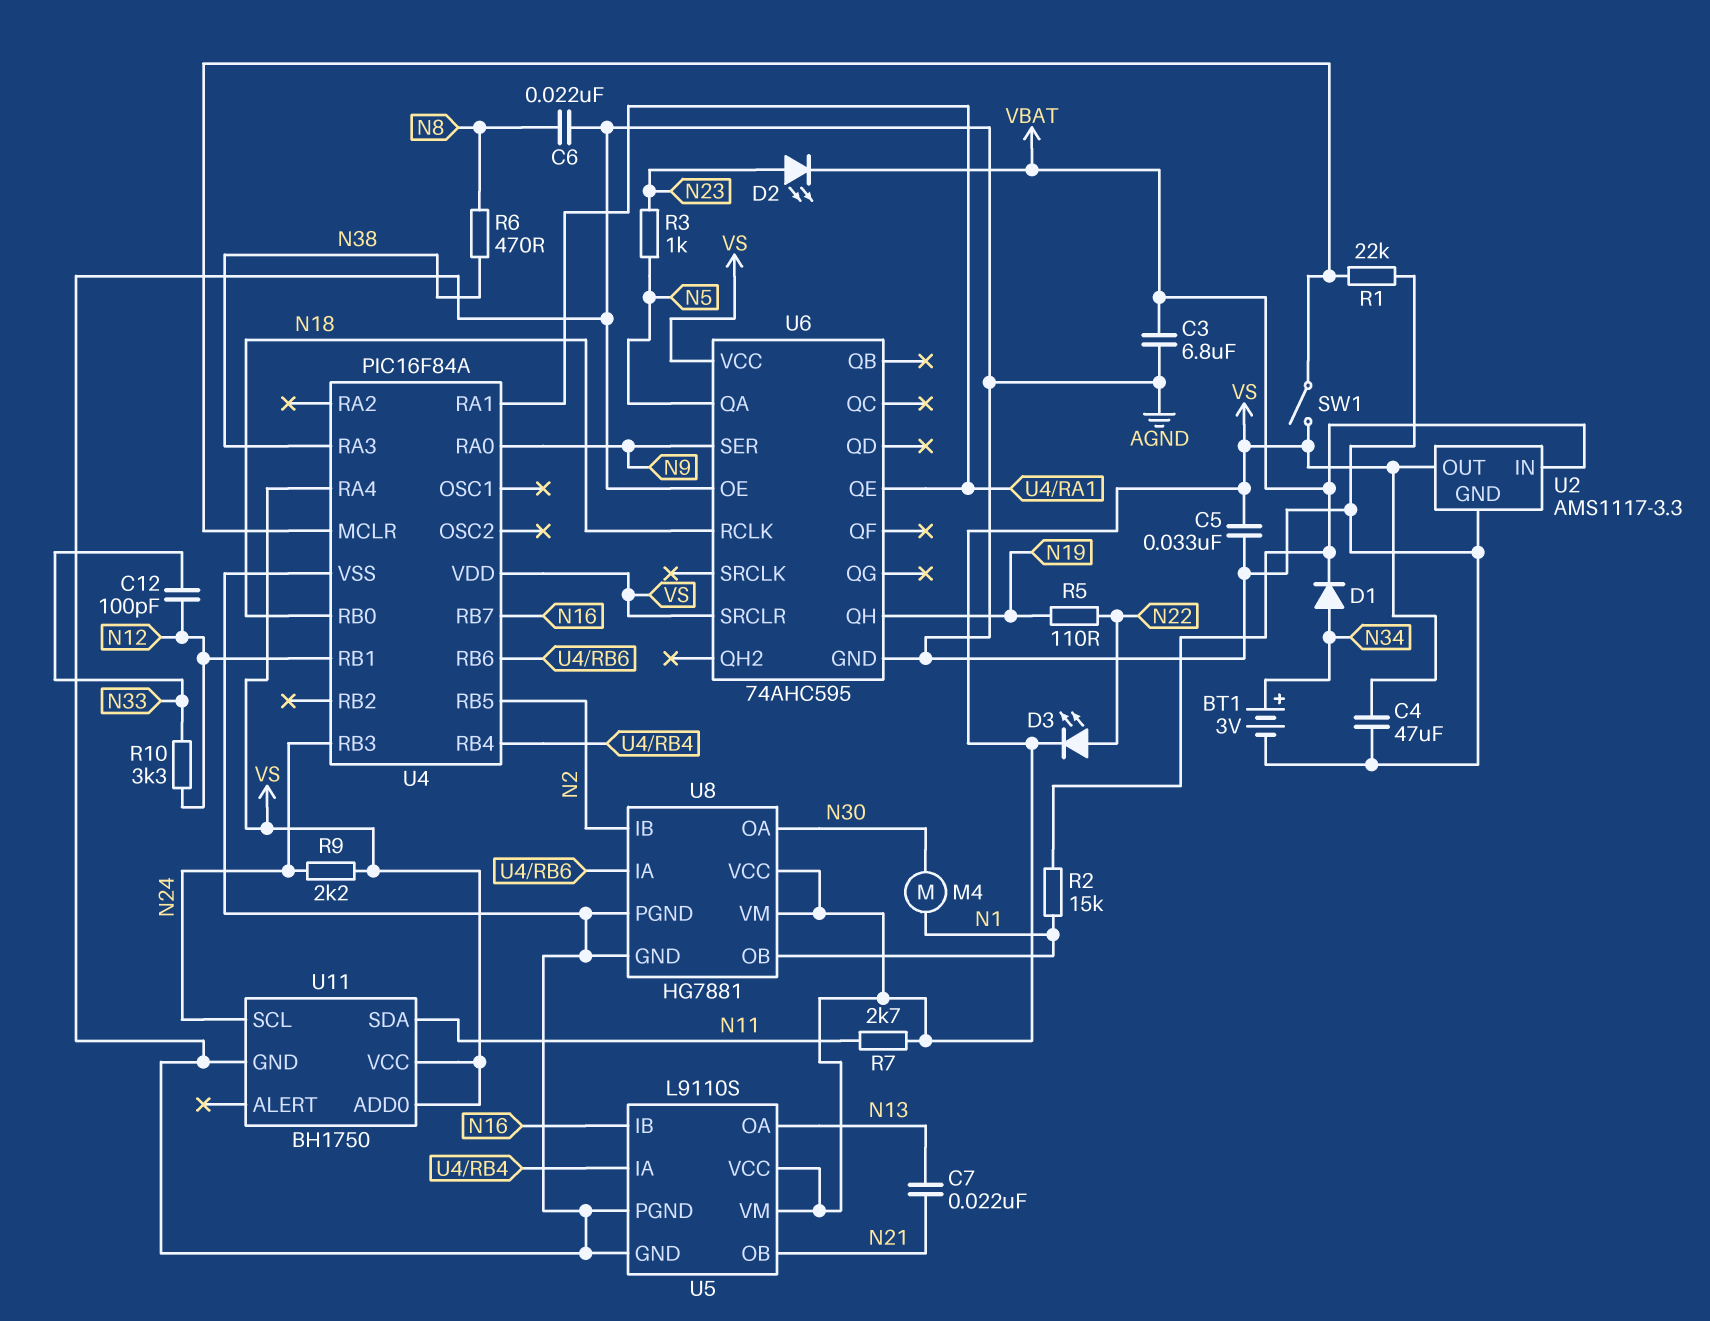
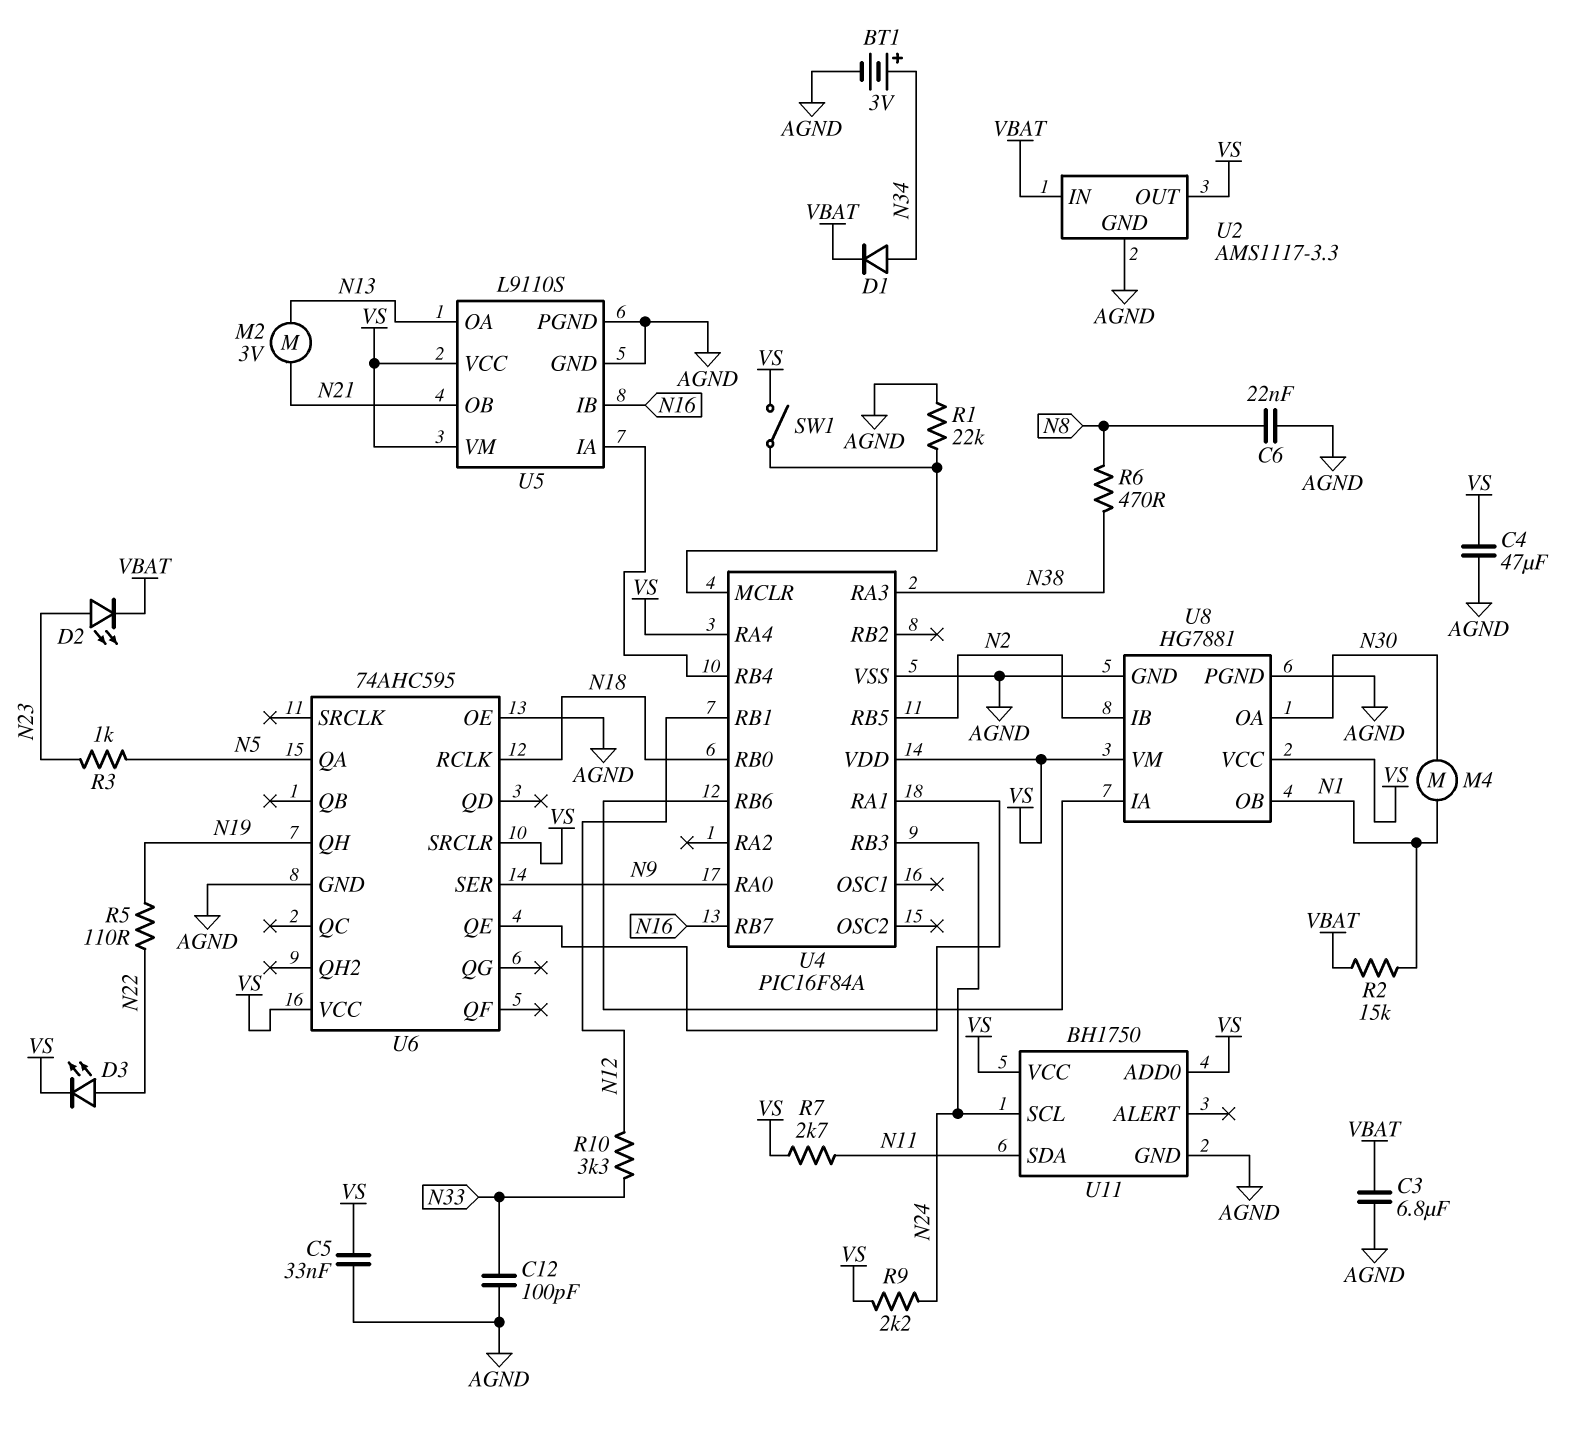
C7: 22nF (N13, N21) -> none
C12: 100pF (N12, N33) -> 100pF (AGND, N33)
M2: none -> motor 3V (N13, N21)

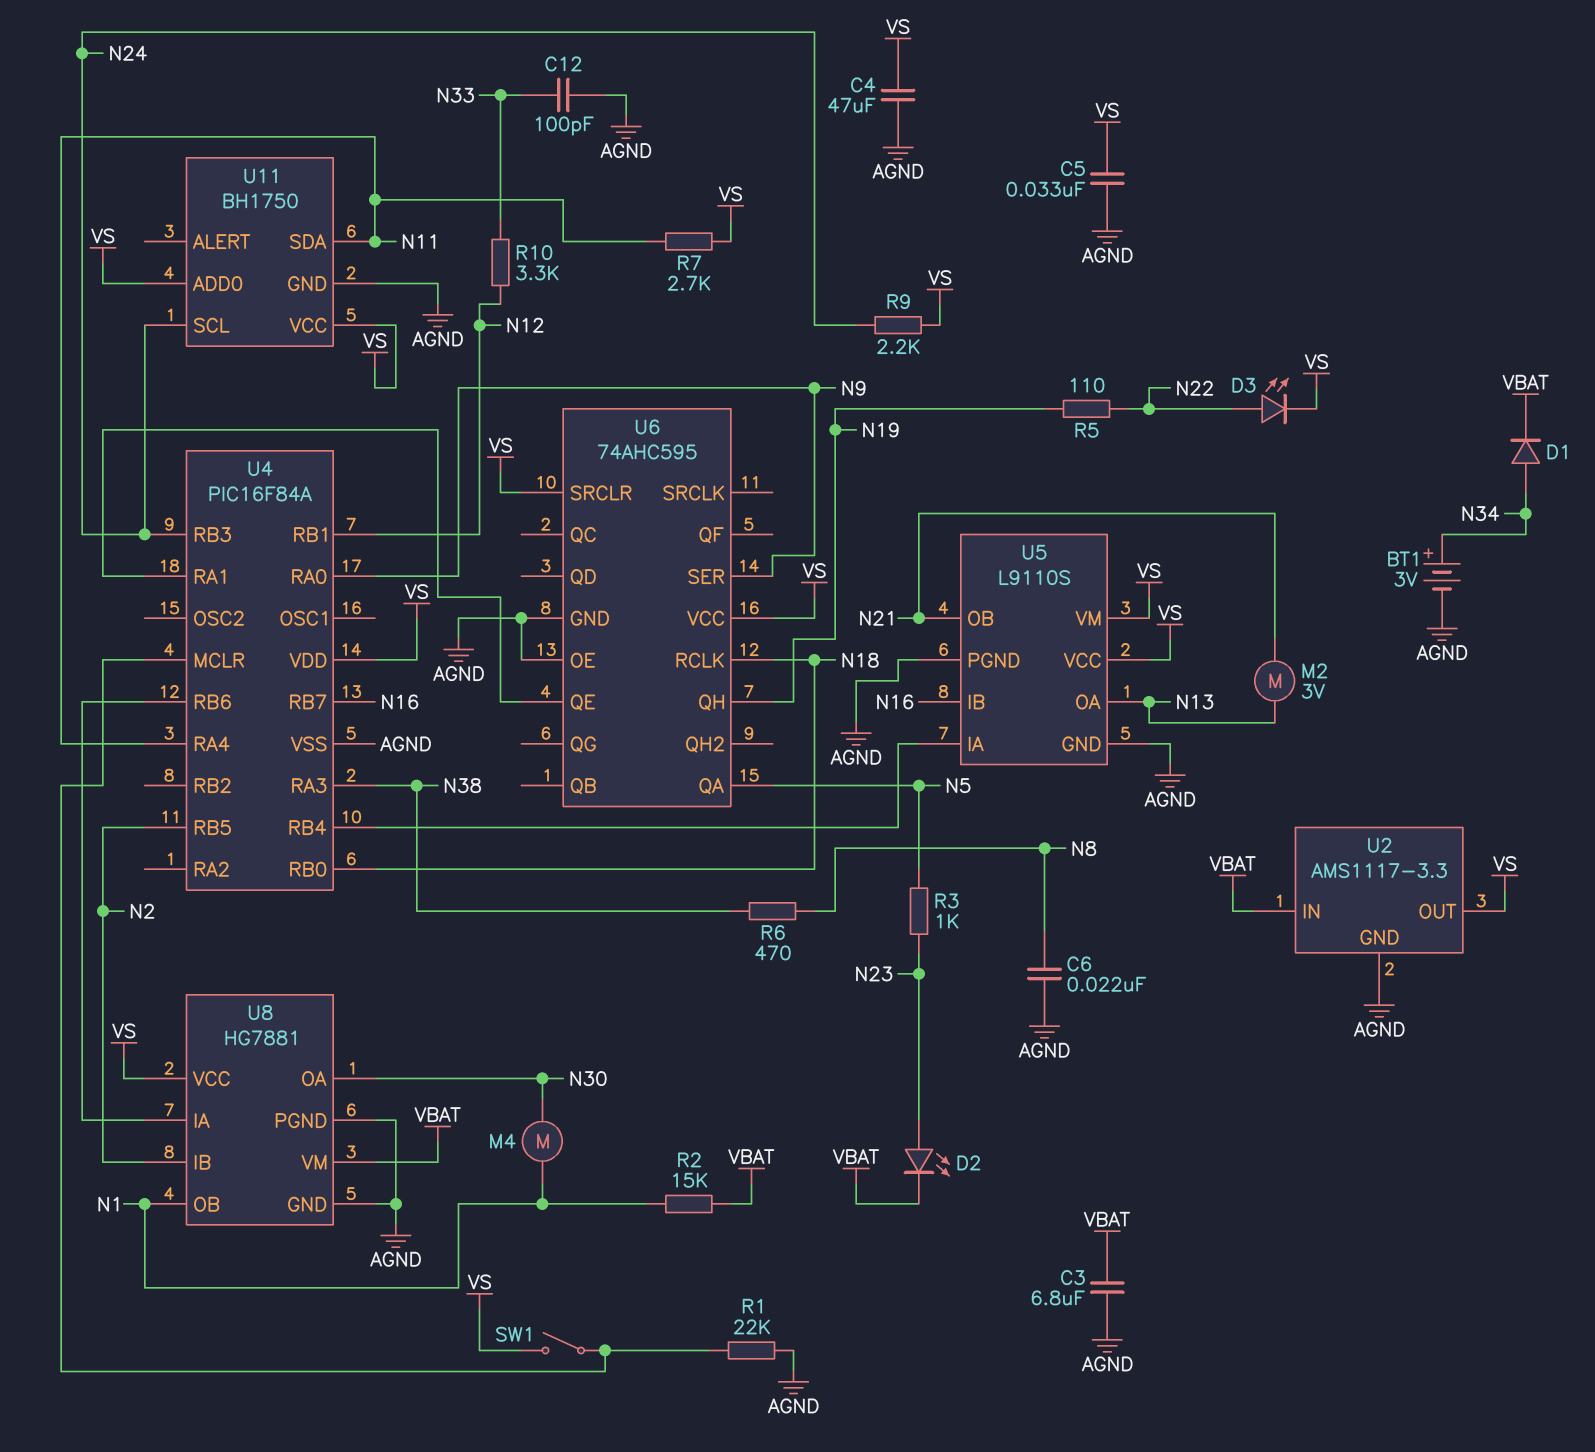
U4 pin RA4: VS -> N11
U8 pin VM: VS -> VBAT

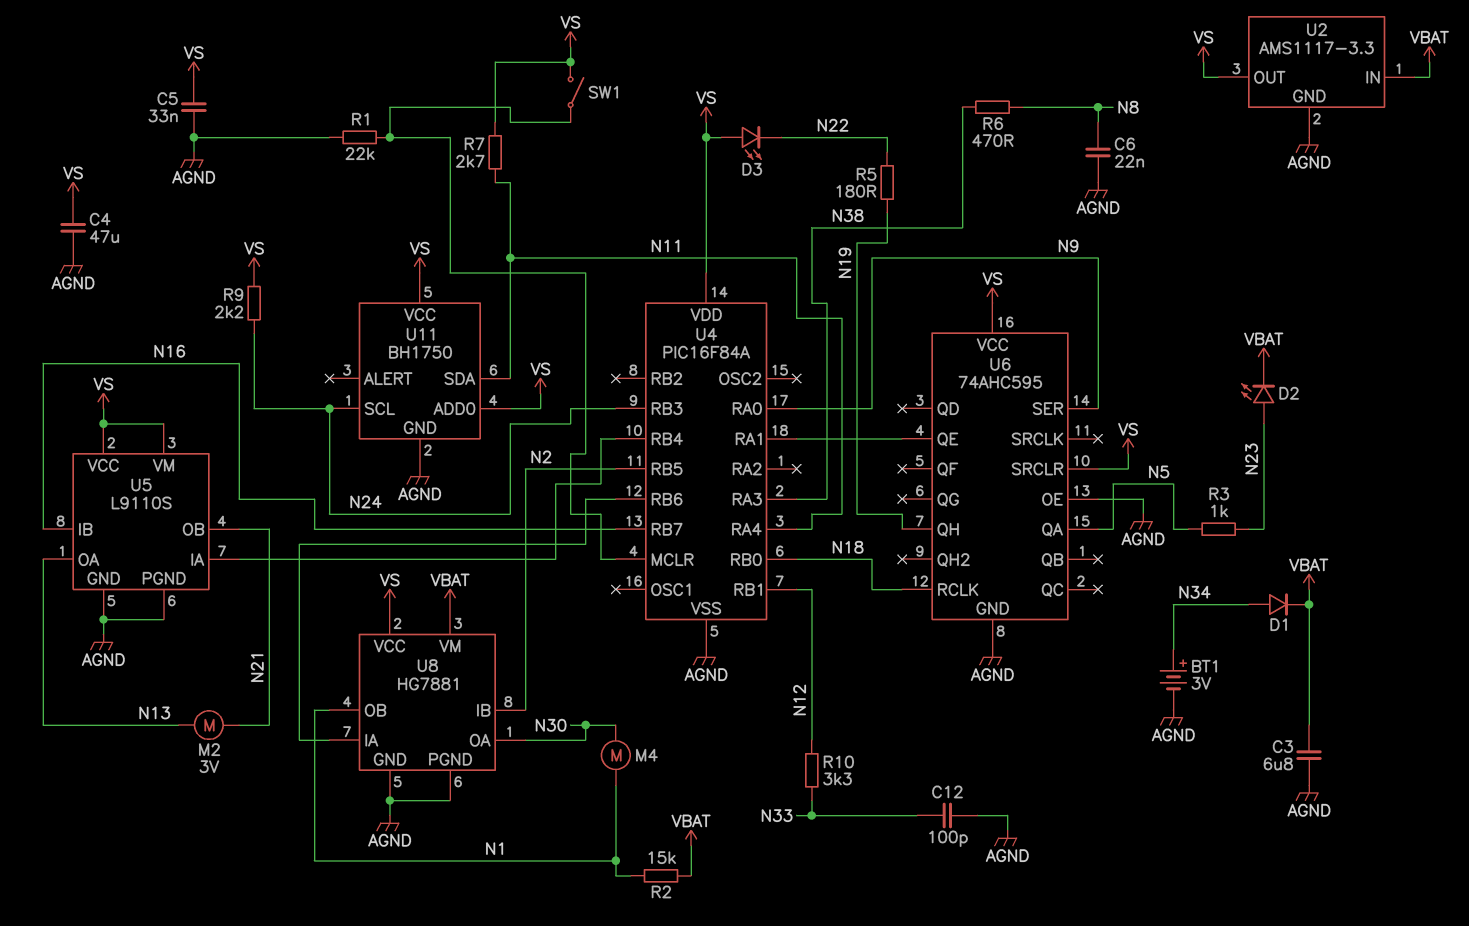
D3: LED (A N22, K VS) -> LED (A VS, K N22)
R5: 110 (N19, N22) -> 180 (N19, N22)

